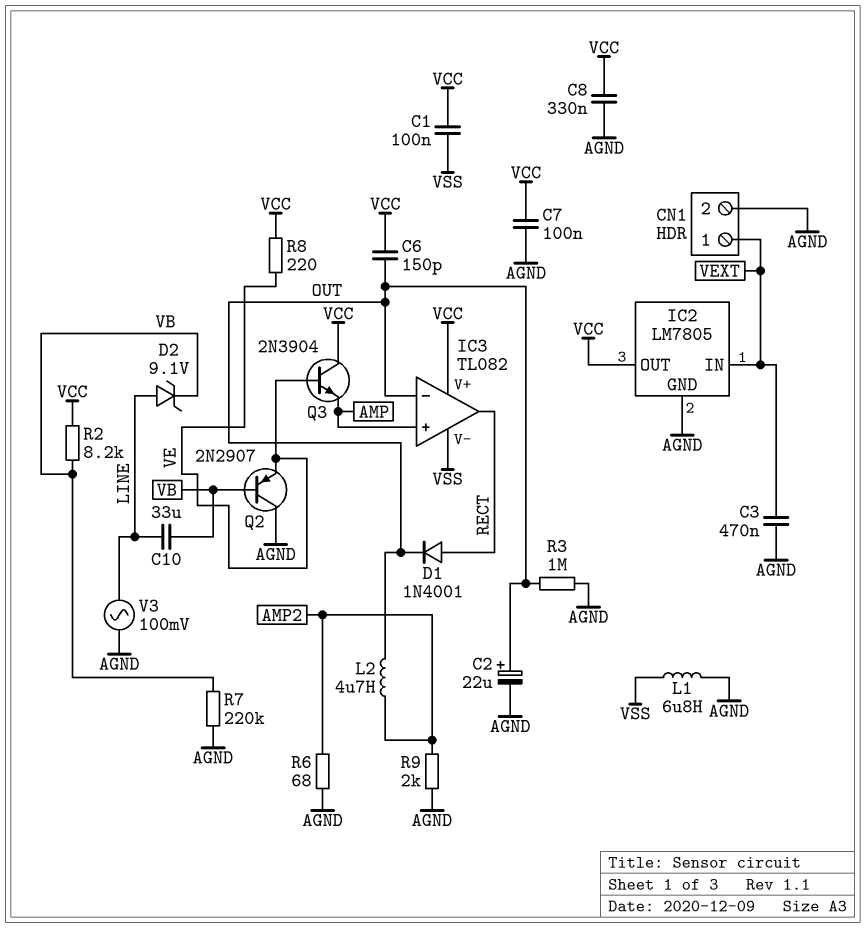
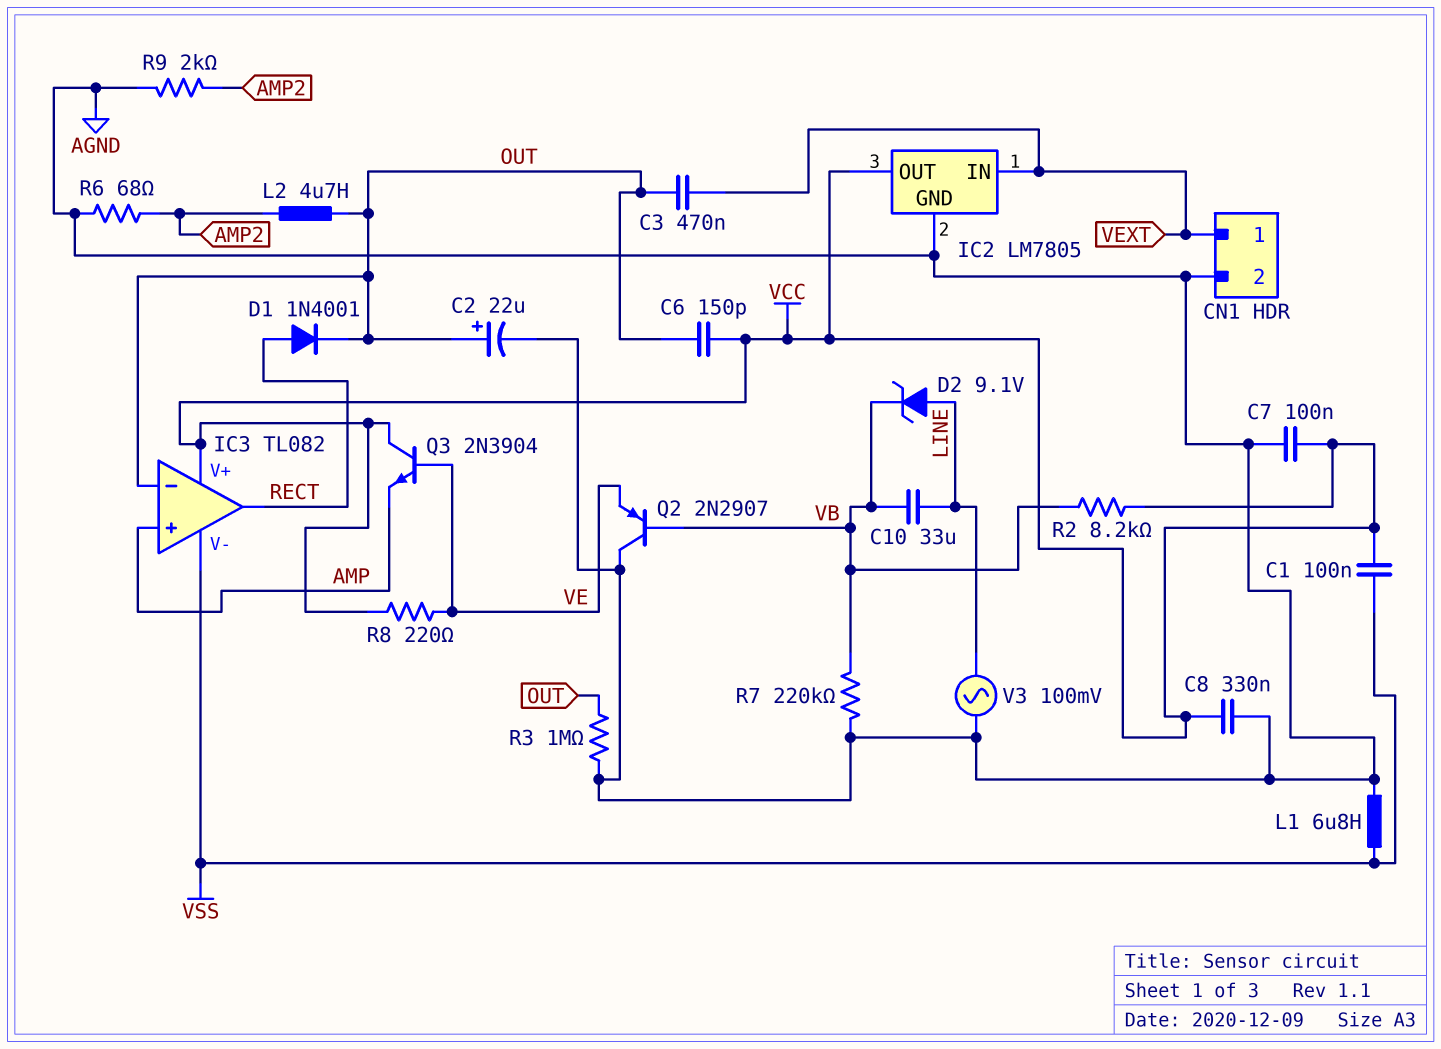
C3: 470nF (AGND, VEXT) -> 470nF (OUT, VEXT)

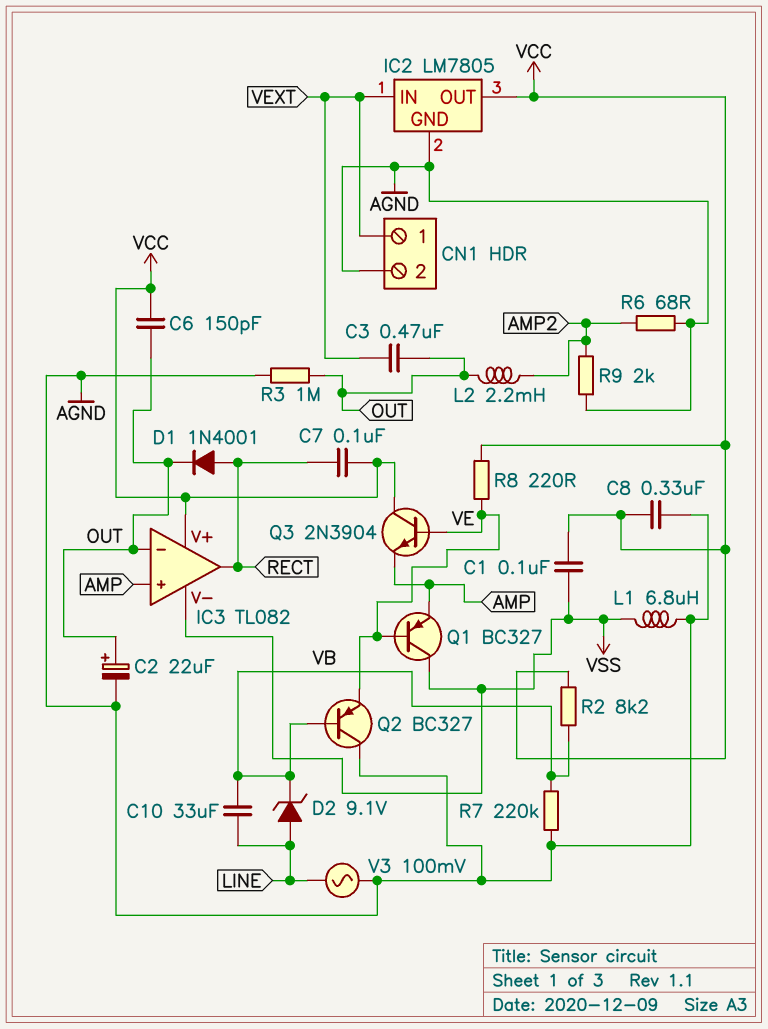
C7: 100nF (AGND, VCC) -> 100nF (RECT, VCC)
L2: 4.7uH (AMP2, OUT) -> 2.2mH (AMP2, OUT)
Q1: none -> PNP BC327 (B VE, C VSS, E AMP)
Q2: PNP 2N2907 (B VB, C AGND, E VE) -> PNP BC327 (B VB, C AGND, E VE)

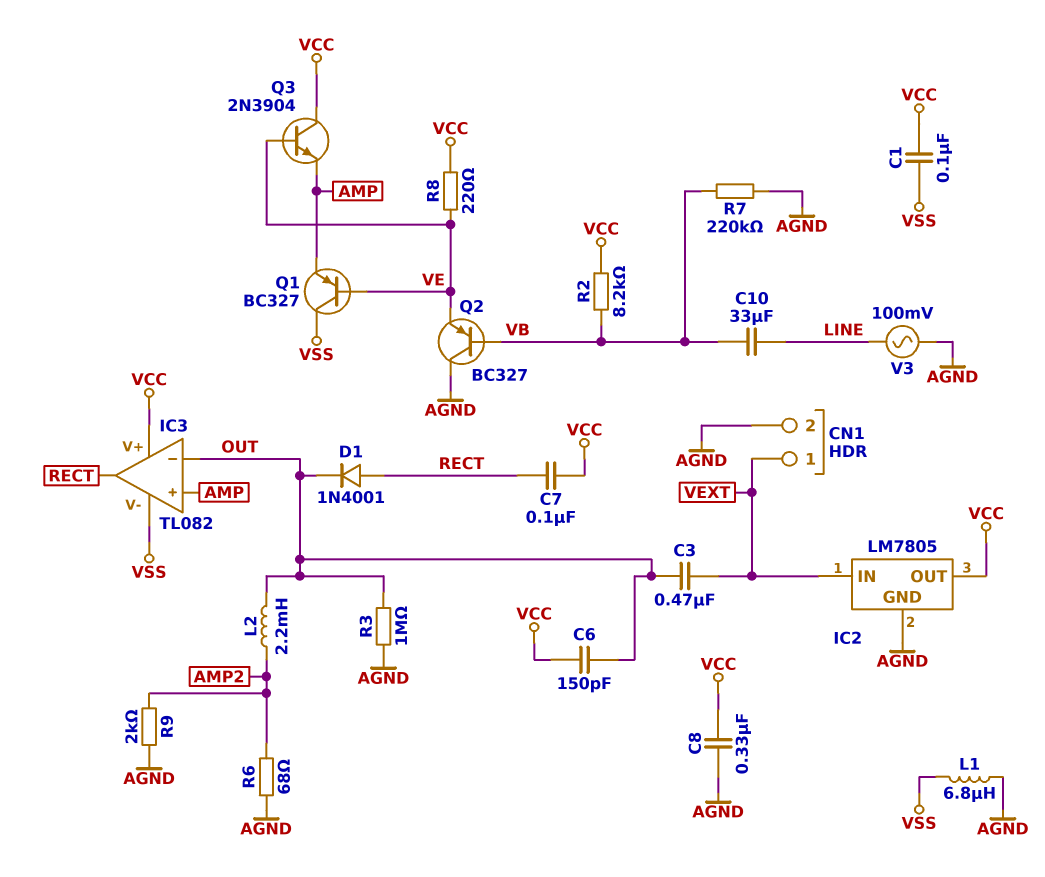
C2: 22uF (plus OUT, minus AGND) -> none
D2: zener 9.1V (A LINE, K VB) -> none

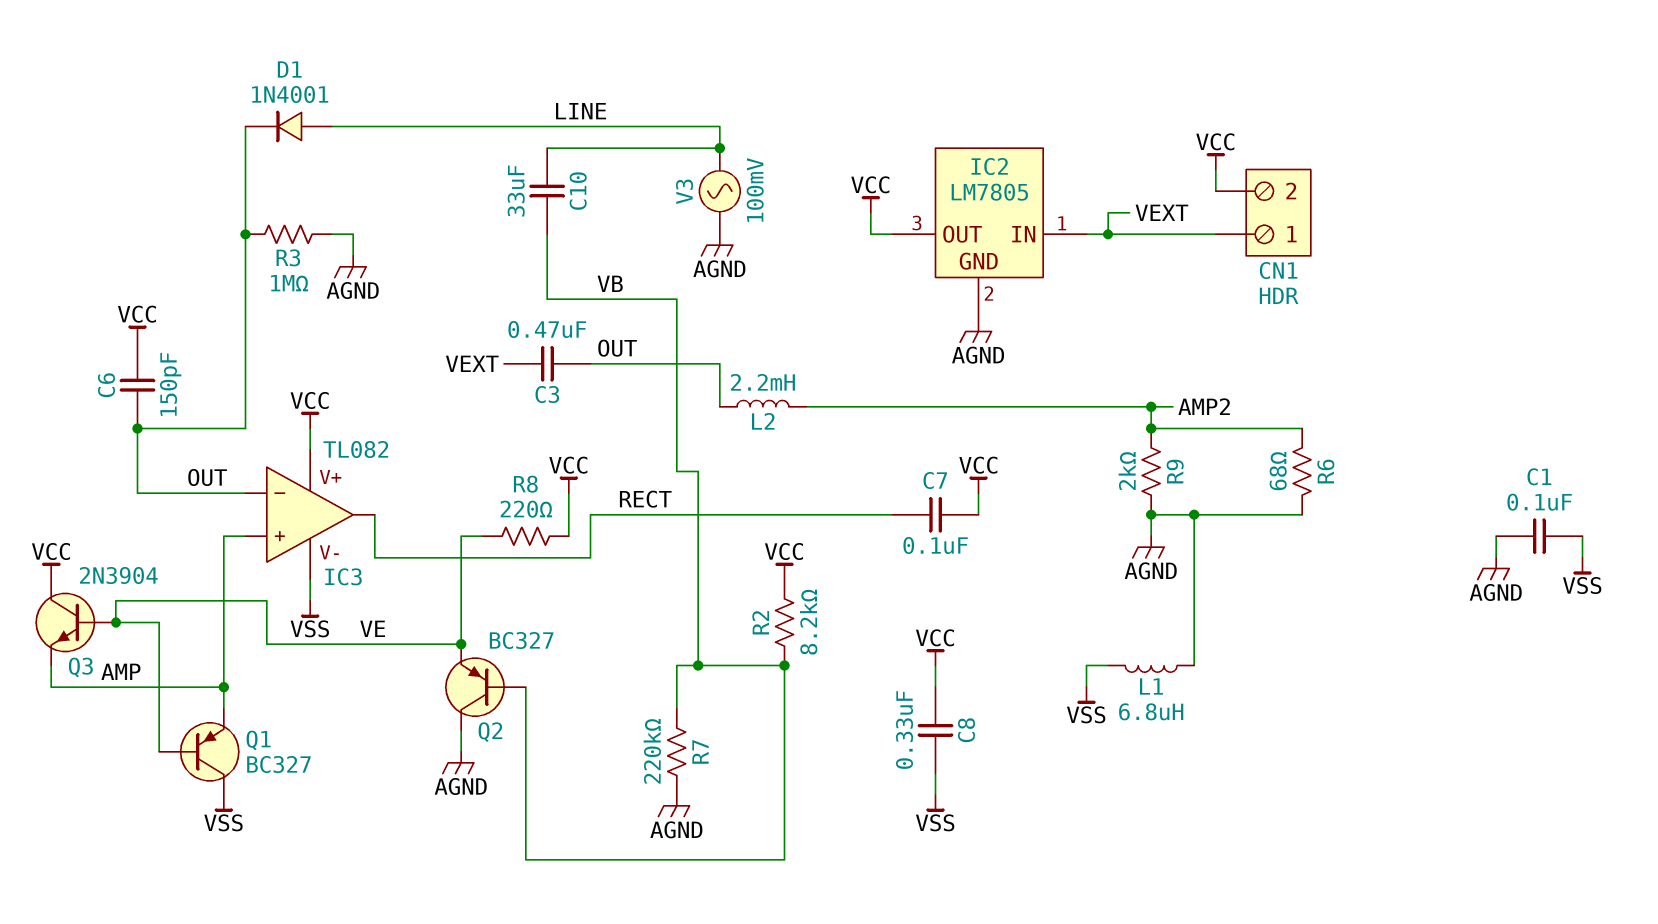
C1: 100nF (VCC, VSS) -> 100nF (AGND, VSS)
C8: 330nF (AGND, VCC) -> 330nF (VCC, VSS)
CN1 pin 2: AGND -> VCC
D1: diode 1N4001 (A RECT, K OUT) -> diode 1N4001 (A LINE, K OUT)

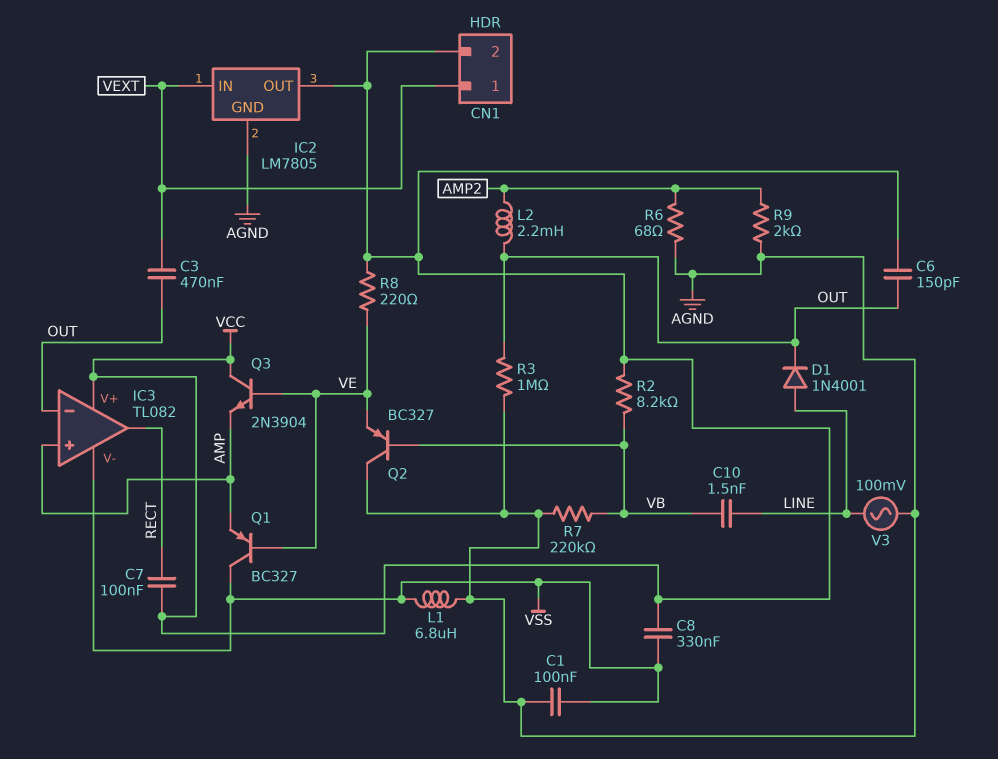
C10: 33uF (LINE, VB) -> 1.5nF (LINE, VB)

